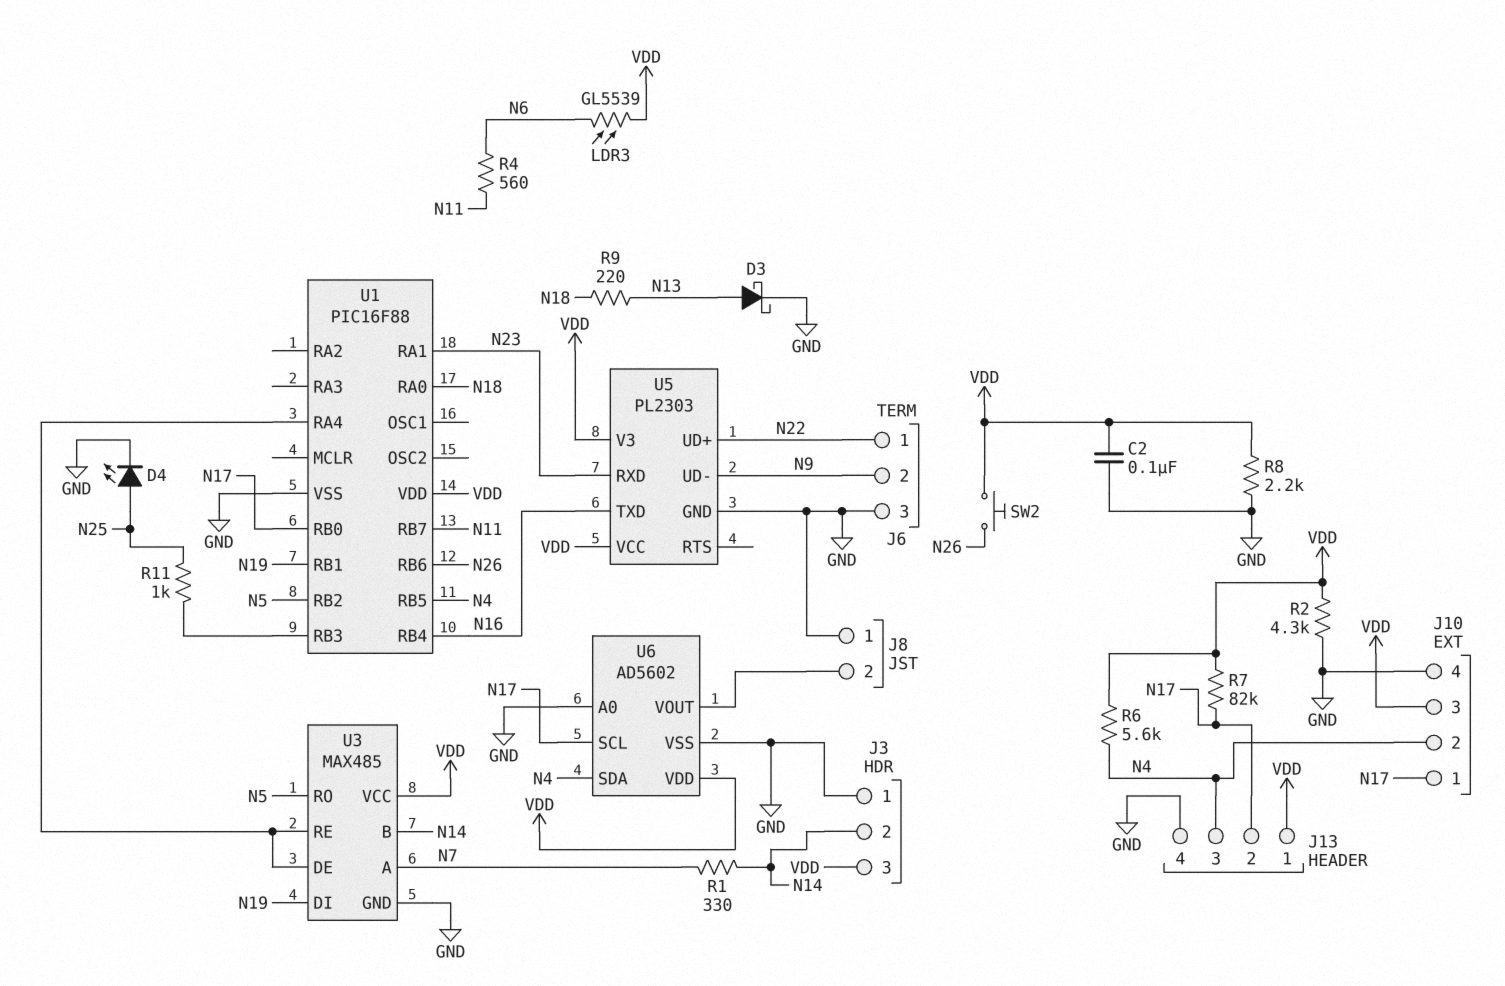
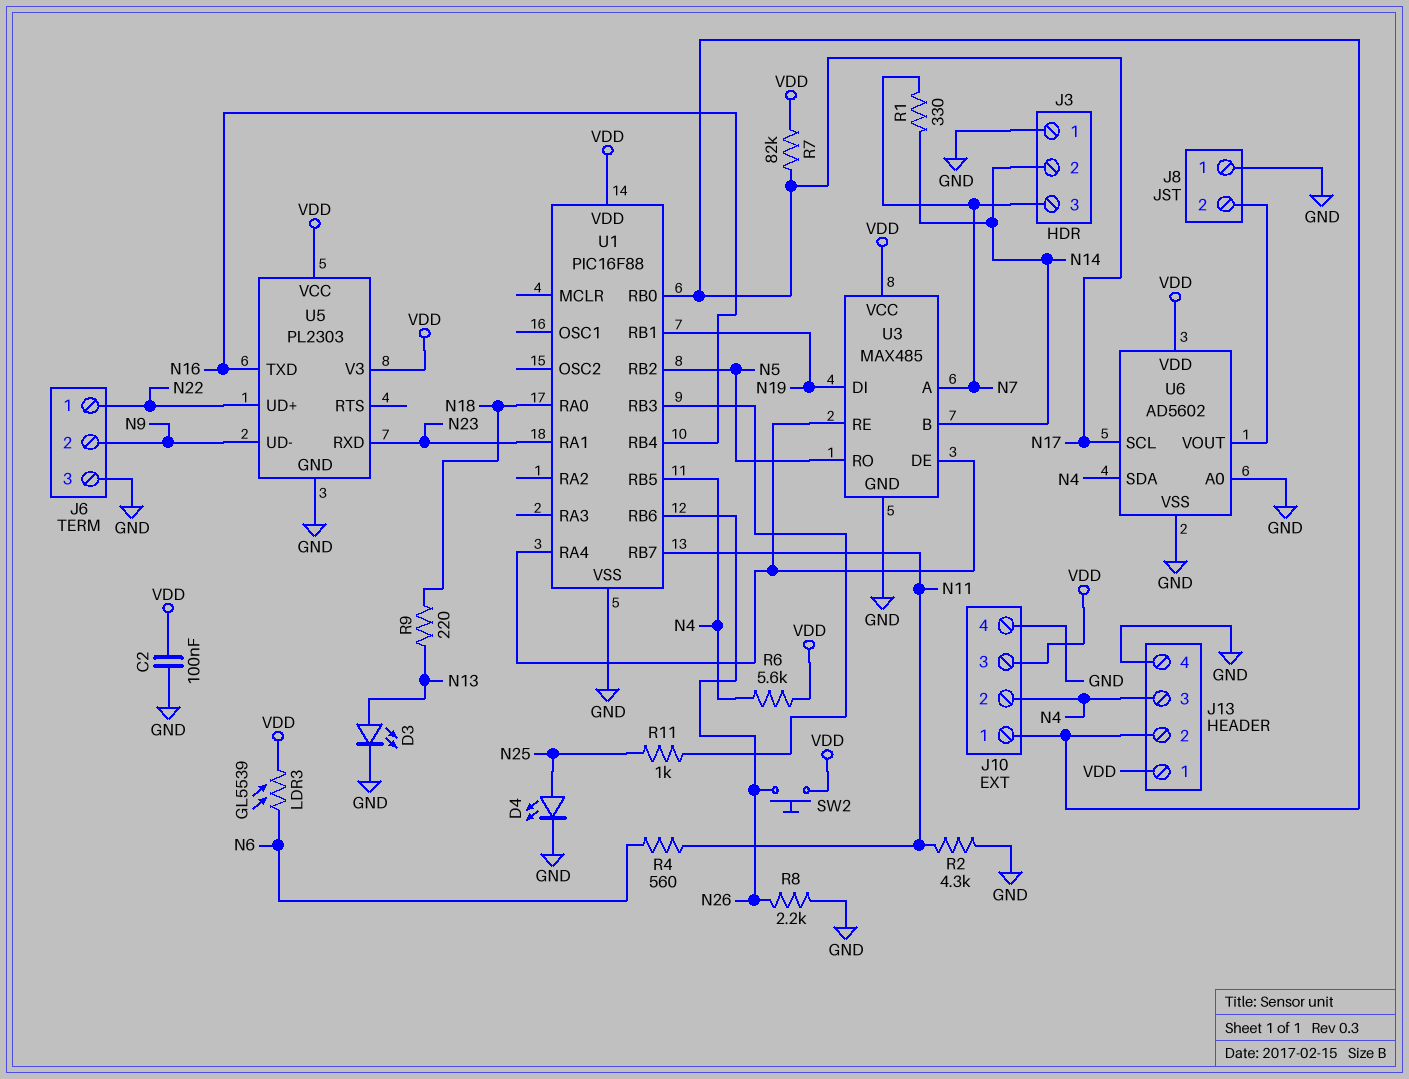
D3: schottky (A N13, K GND) -> LED (A N13, K GND)
J3 pin 3: VDD -> N7
R2: 4.3k (GND, VDD) -> 4.3k (GND, N11)
R8: 2.2k (GND, VDD) -> 2.2k (GND, N26)

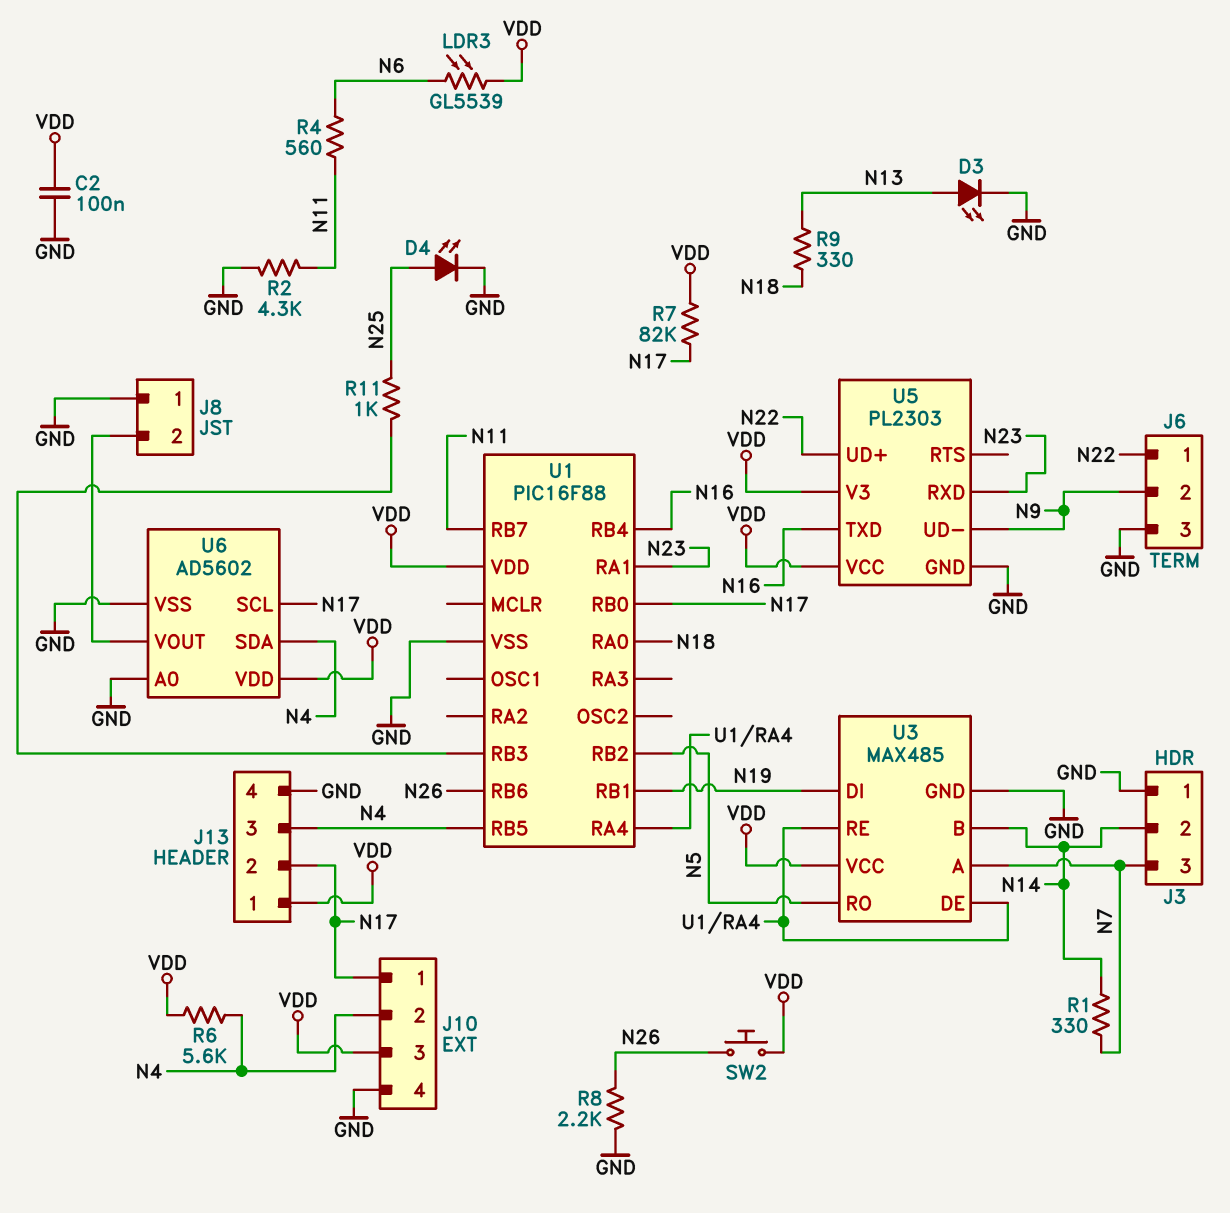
R9: 220 (N13, N18) -> 330 (N13, N18)

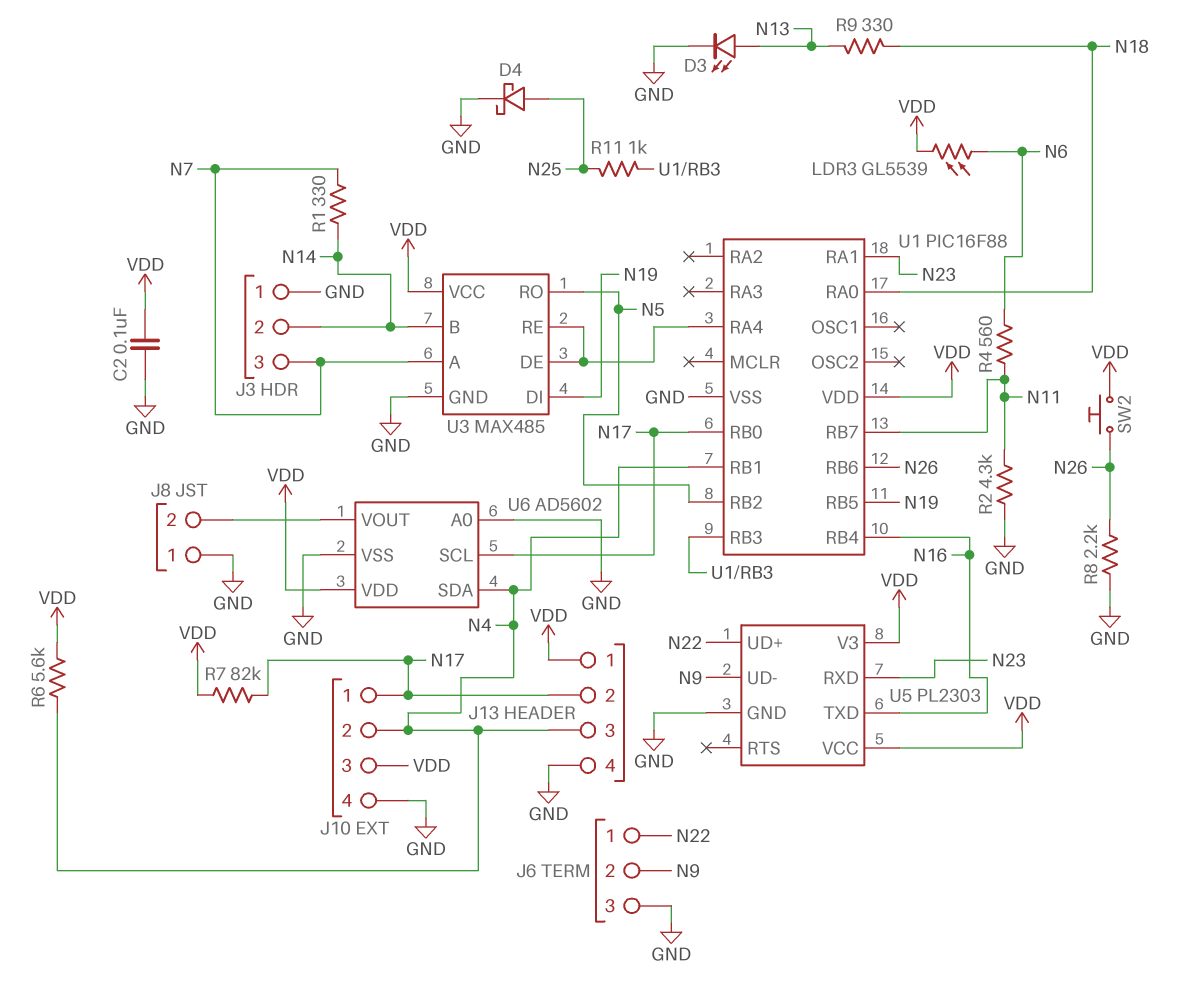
D4: LED (A N25, K GND) -> schottky (A N25, K GND)
U1 pin RB1: N19 -> N4
U1 pin RB5: N4 -> N19

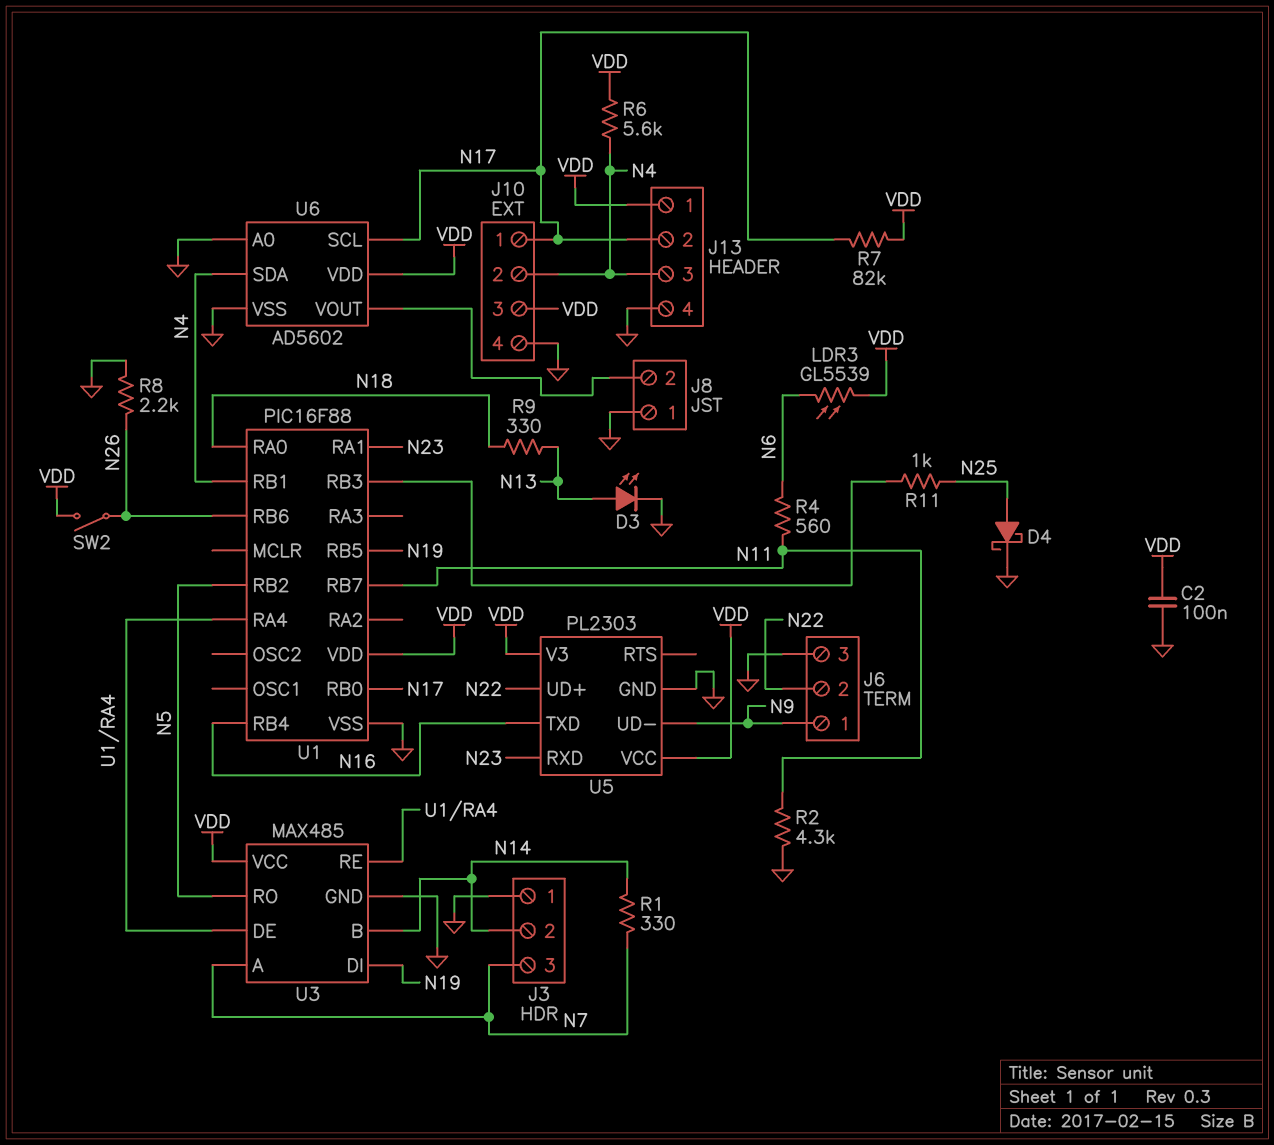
J6 pin 1: N22 -> N9
J6 pin 2: N9 -> N22
SW2: button (N26, VDD) -> switch (N26, VDD)

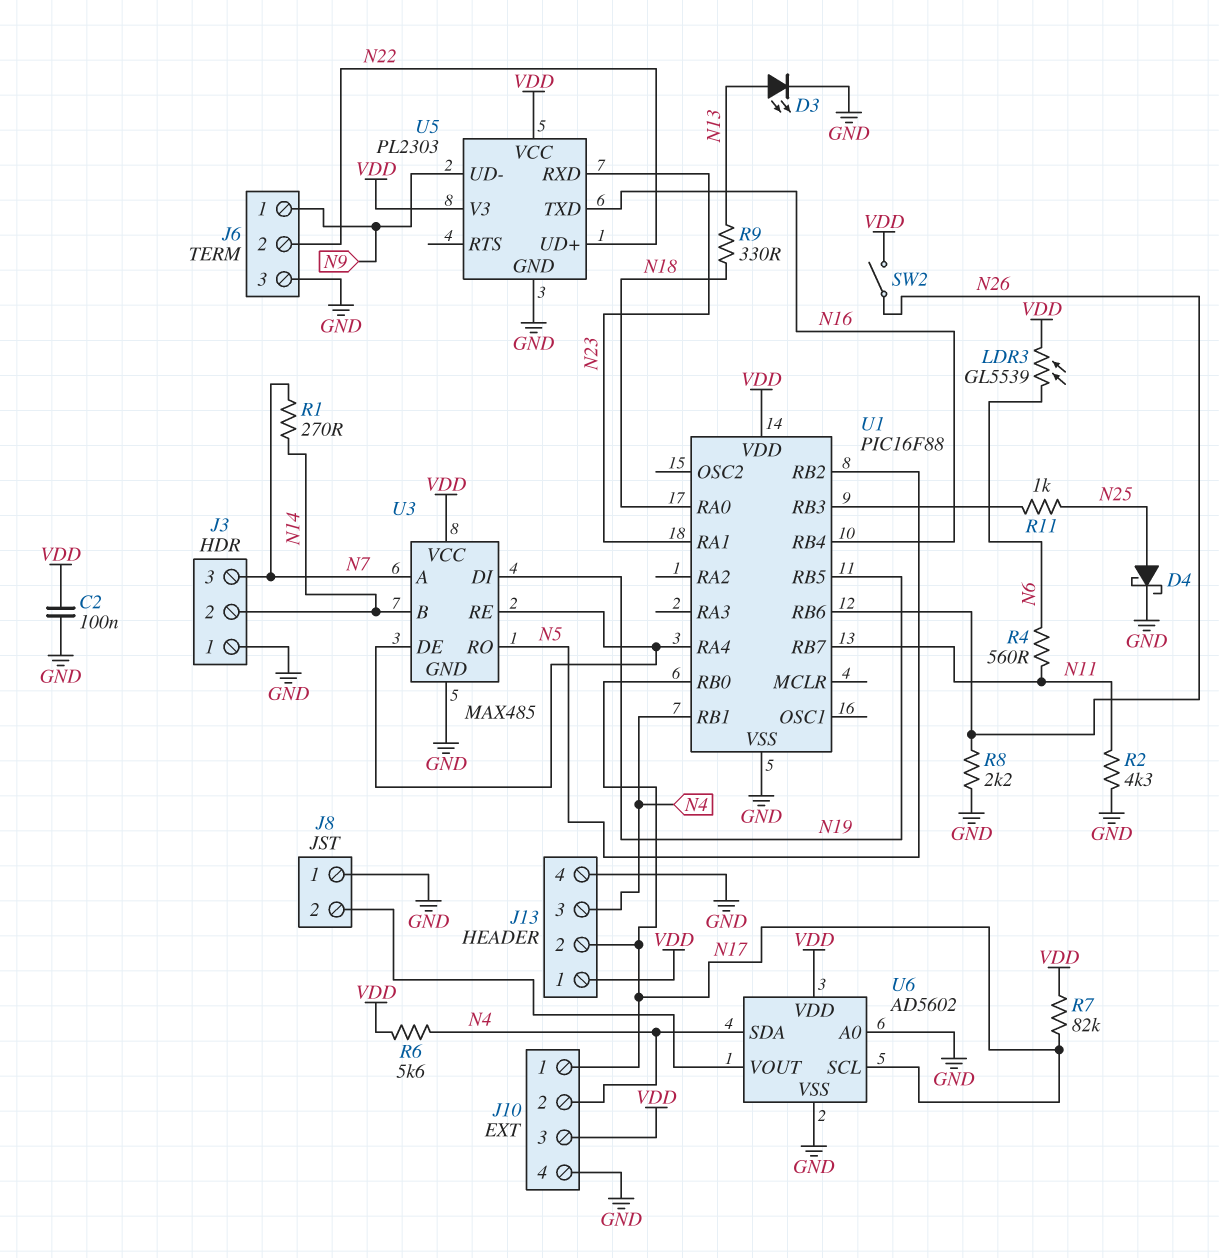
R1: 330 (N7, N14) -> 270 (N7, N14)

